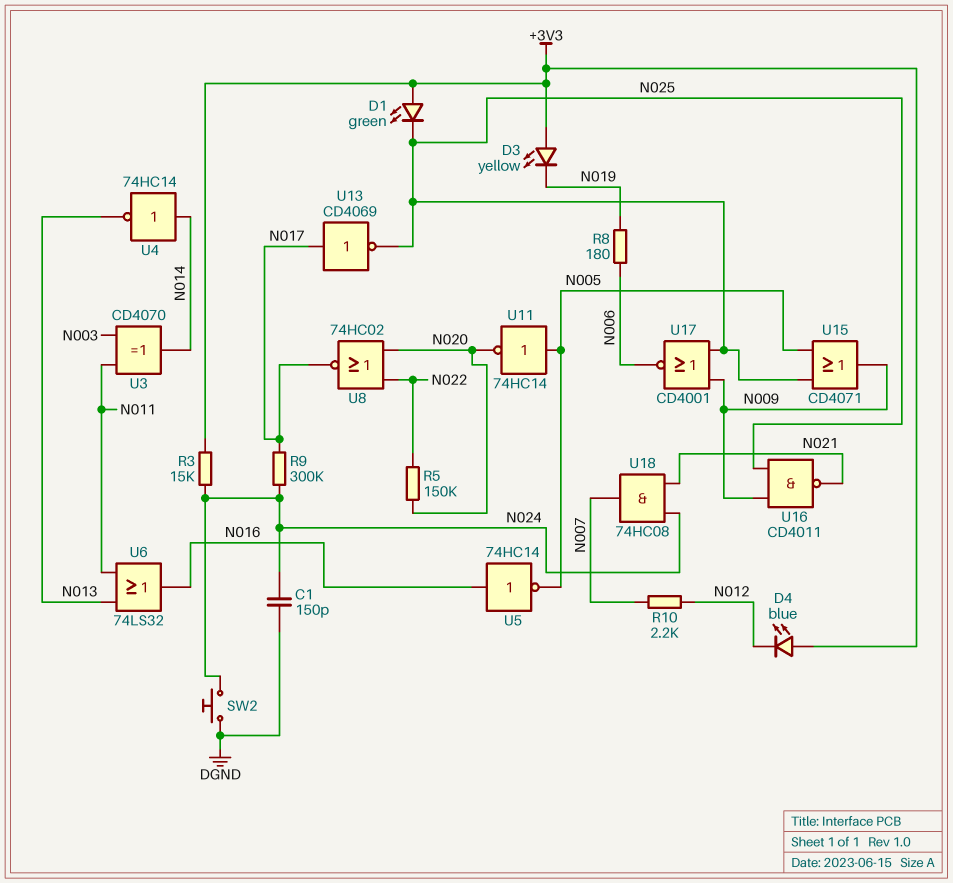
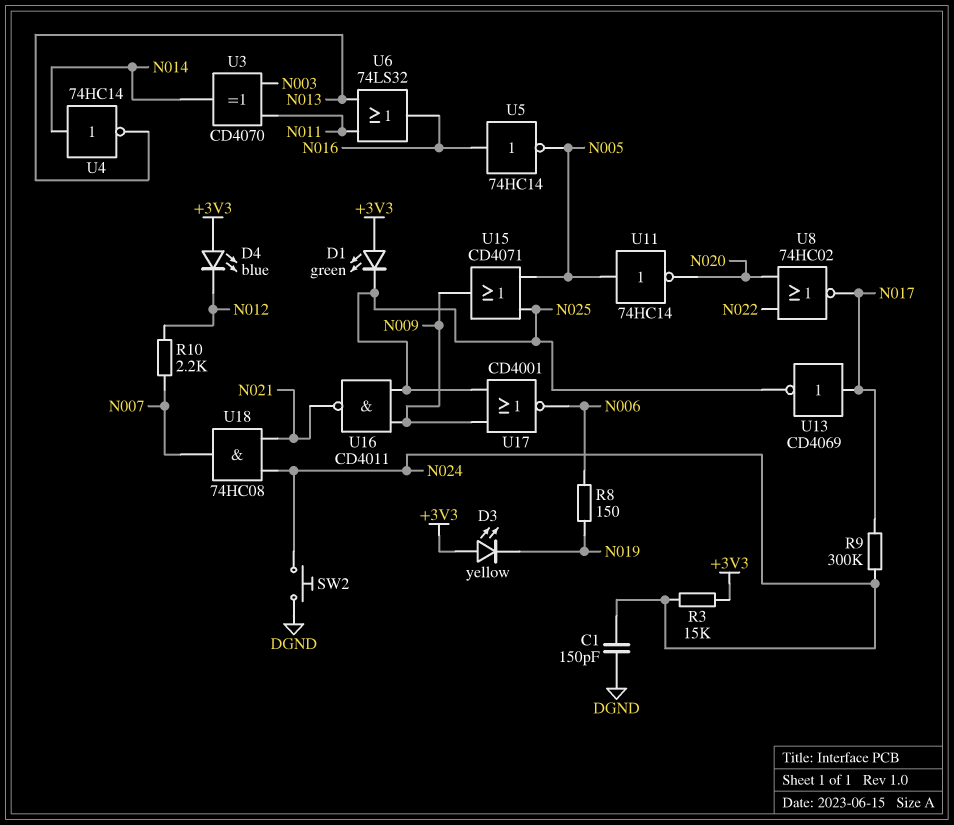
R5: 150k (N020, N022) -> none
R8: 180 (N006, N019) -> 150 (N006, N019)

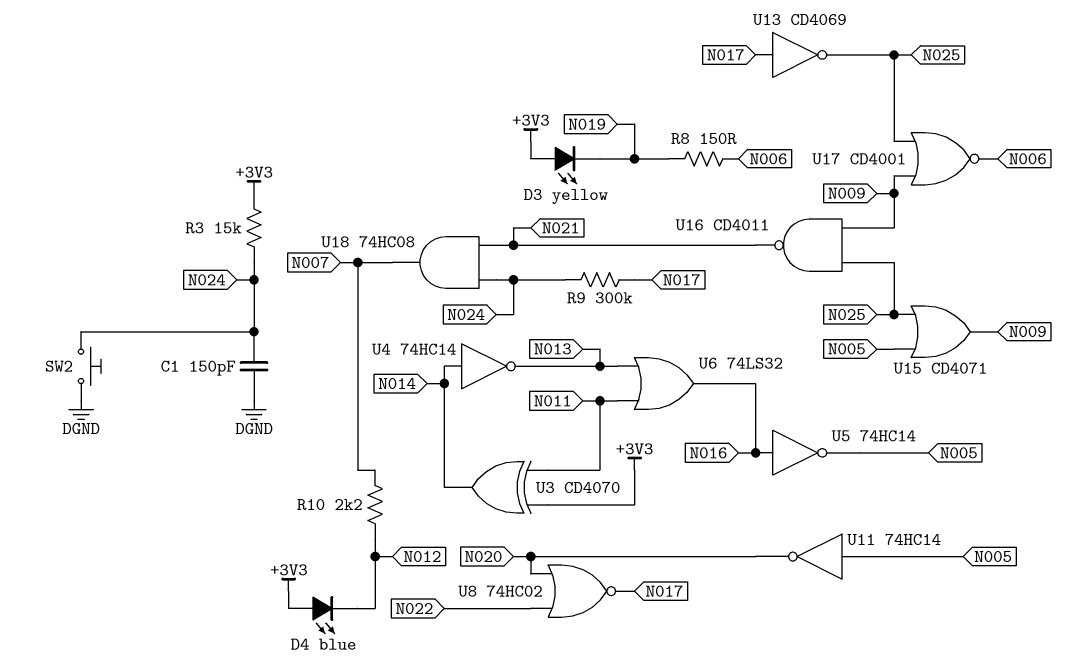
D1: LED green (A +3V3, K N025) -> none
U3: XOR CD4070 (in N003, in N011, out N014) -> XOR CD4070 (in +3V3, in N011, out N014)

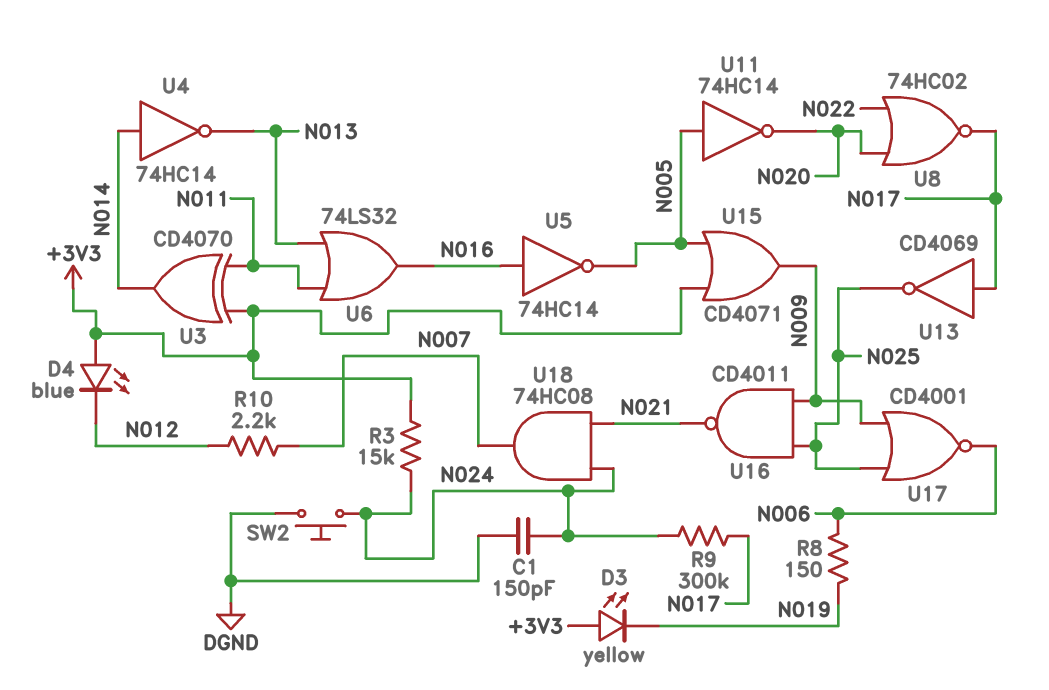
U15: OR CD4071 (in N005, in N025, out N009) -> OR CD4071 (in +3V3, in N005, out N009)

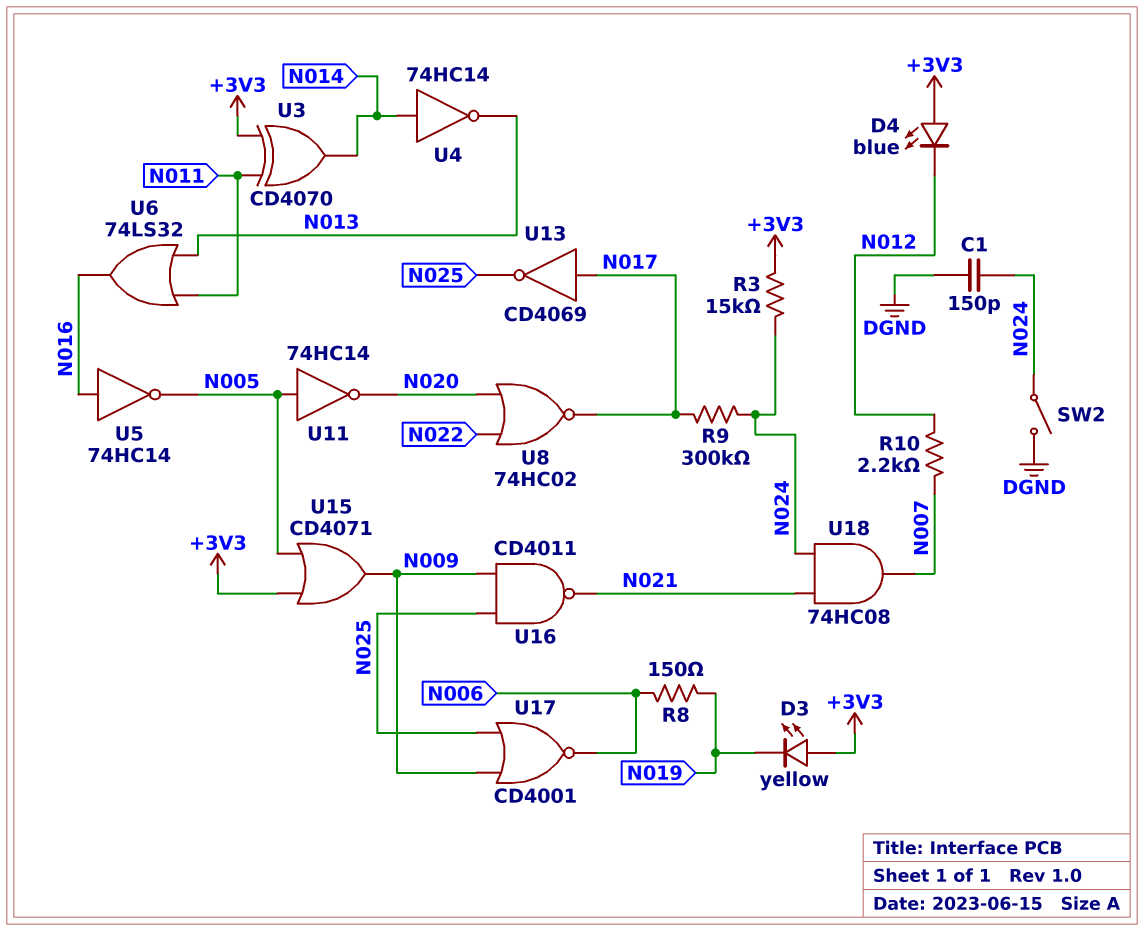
SW2: button (DGND, N024) -> switch (DGND, N024)

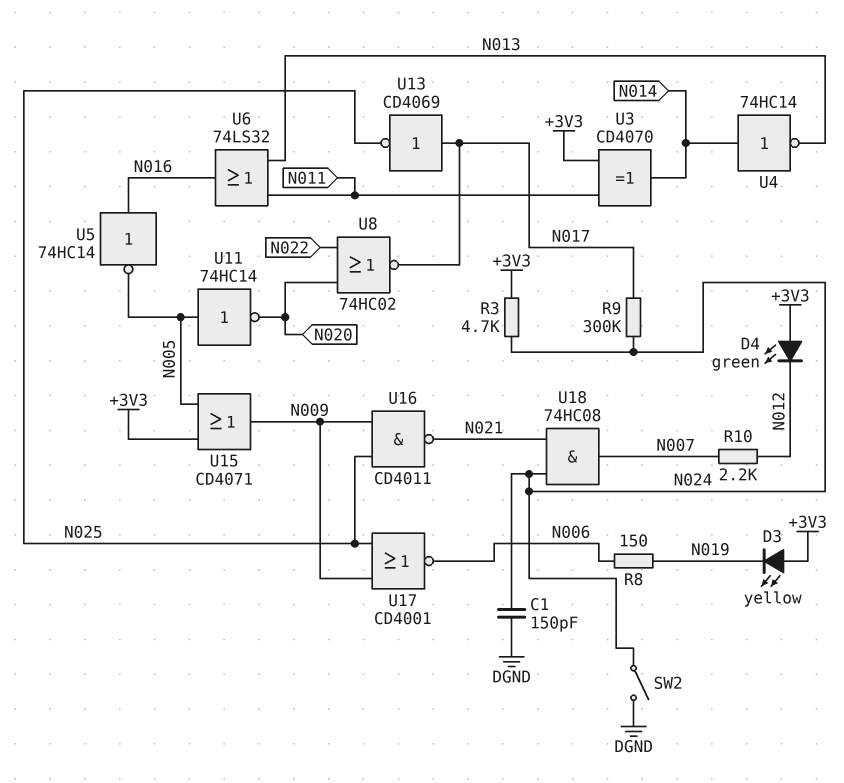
D4: LED blue (A +3V3, K N012) -> LED green (A +3V3, K N012)
R3: 15k (+3V3, N024) -> 4.7k (+3V3, N024)

